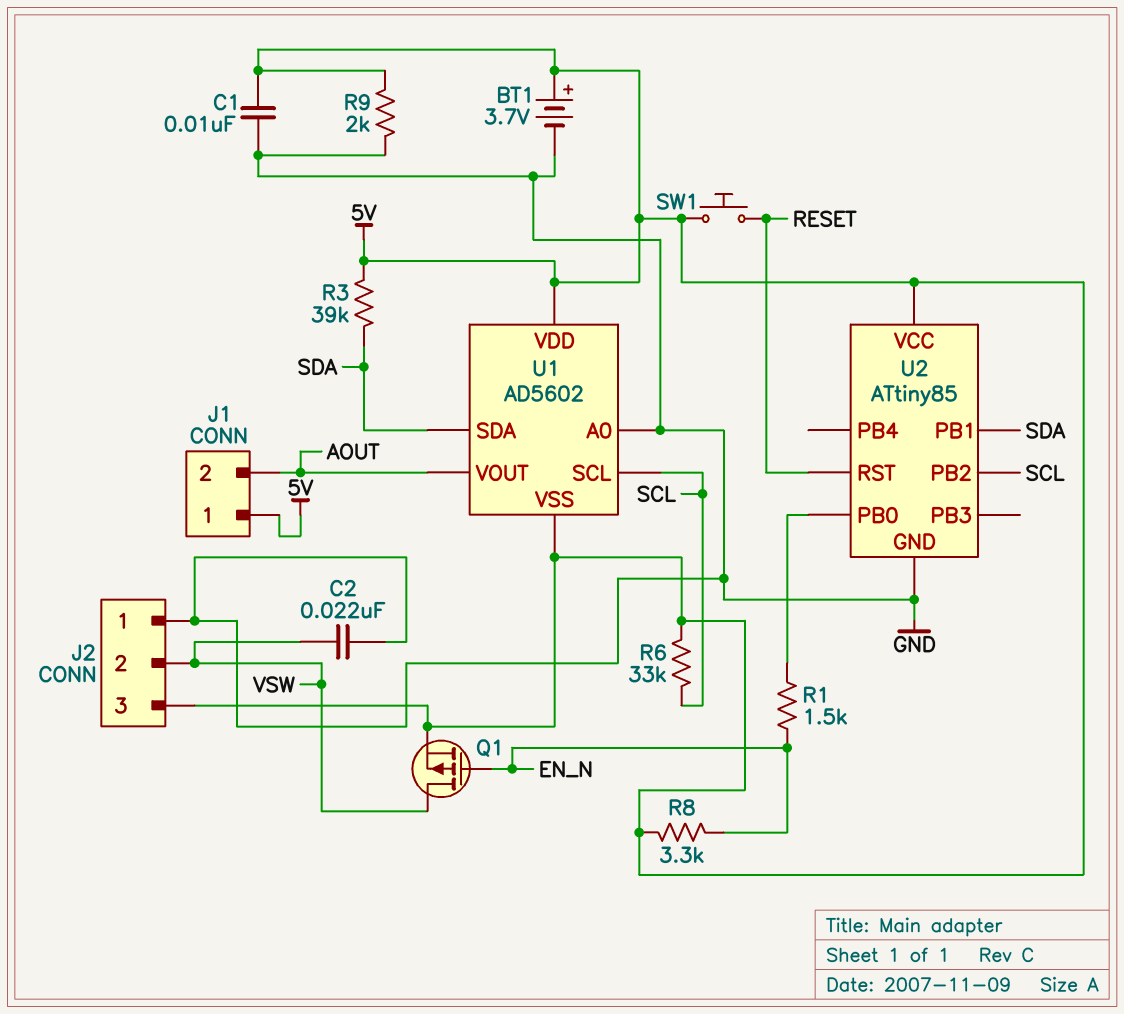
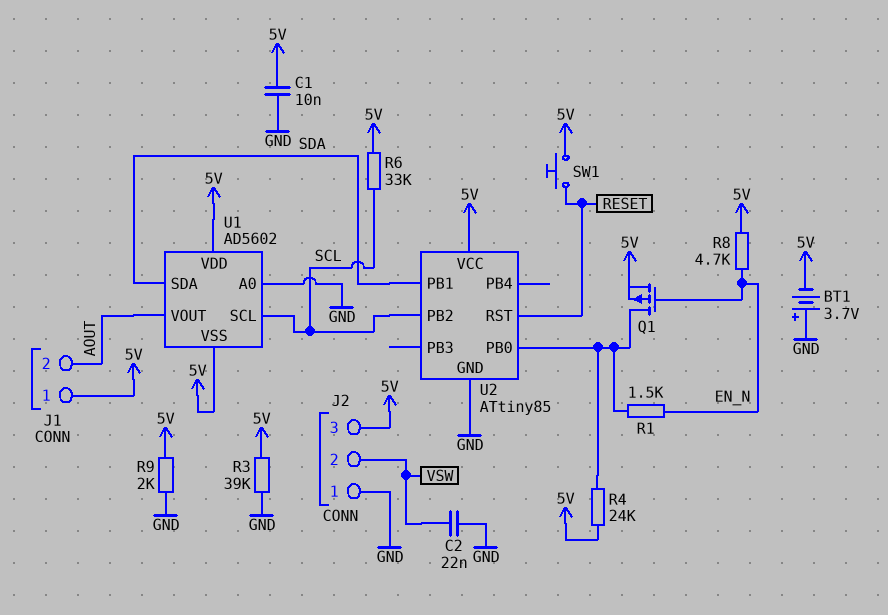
BT1: 3.7V (plus 5V, minus GND) -> 3.7V (plus GND, minus 5V)
Q1: PMOS (G EN_N, D VSW, S 5V) -> PMOS (G EN_N, D U2/PB0, S 5V)
R3: 39k (5V, SDA) -> 39k (5V, GND)
R4: none -> 24k (5V, U2/PB0)
R8: 3.3k (5V, EN_N) -> 4.7k (5V, EN_N)

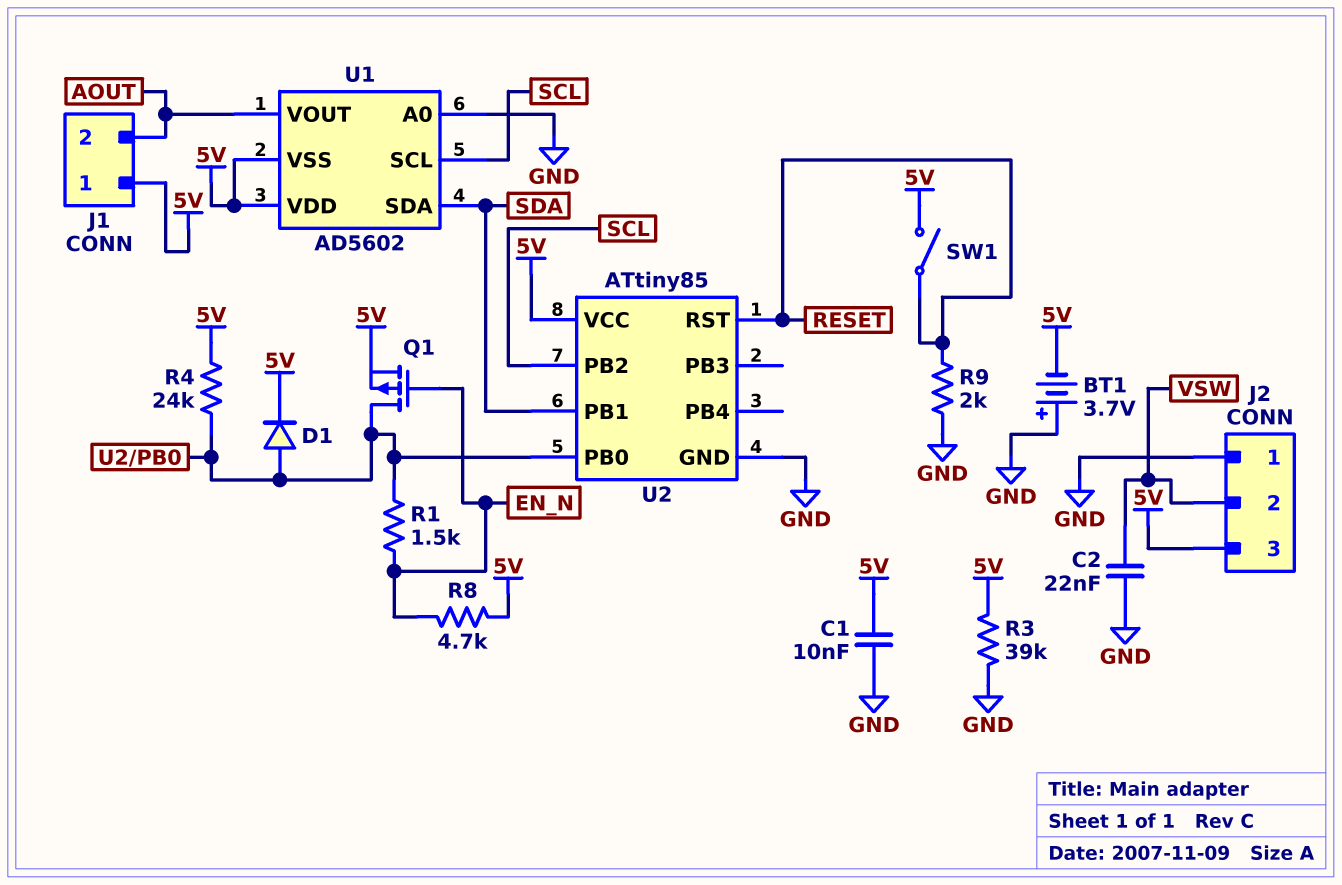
D1: none -> diode (A U2/PB0, K 5V)
R6: 33k (5V, SCL) -> none
R9: 2k (5V, GND) -> 2k (GND, RESET)
SW1: button (5V, RESET) -> switch (5V, RESET)

